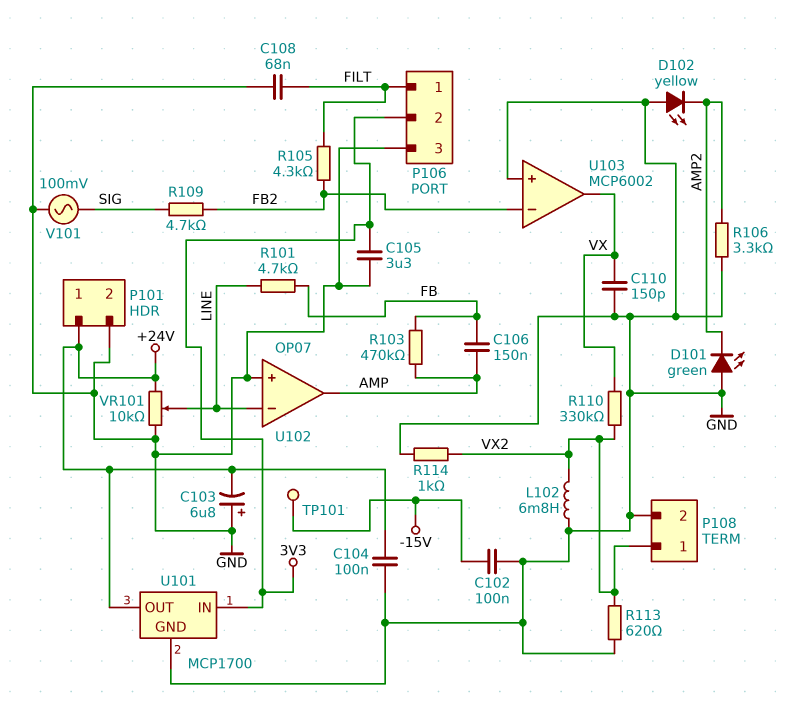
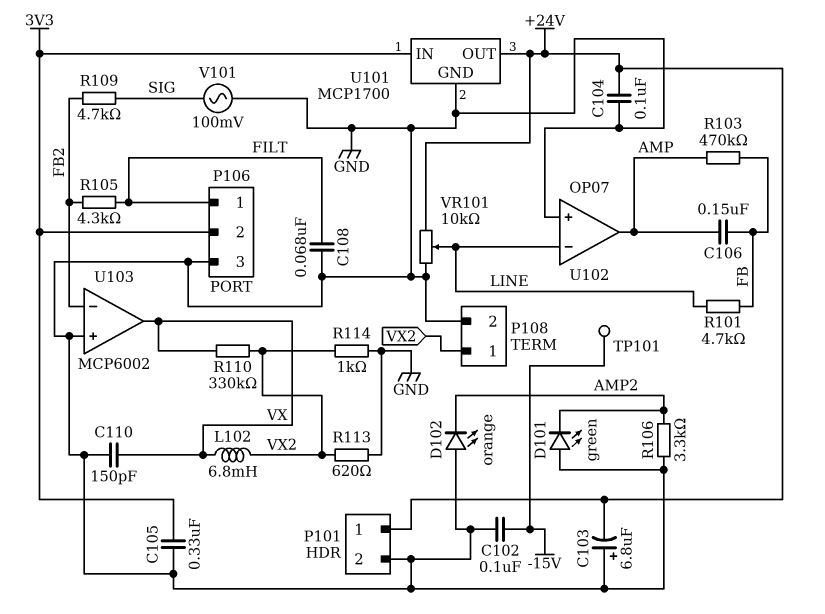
C105: 3.3uF (3V3, GND) -> 330nF (3V3, GND)
D102: LED yellow (A GND, K AMP2) -> LED orange (A GND, K AMP2)
L102: 6.8mH (GND, VX2) -> 6.8mH (VX, VX2)

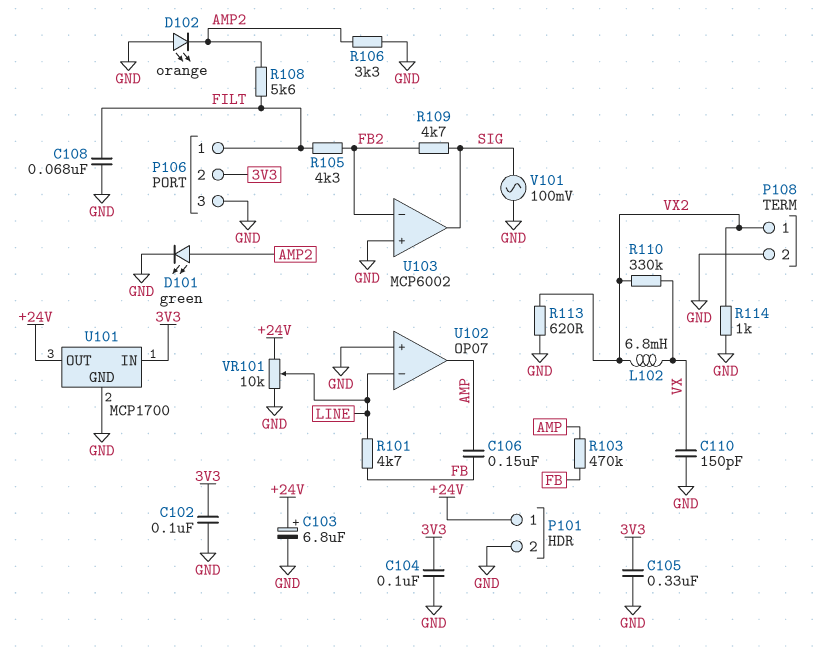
C102: 100nF (-15V, GND) -> 100nF (3V3, GND)
C103: 6.8uF (plus GND, minus +24V) -> 6.8uF (plus +24V, minus GND)
C104: 100nF (+24V, GND) -> 100nF (3V3, GND)
D101: LED green (A GND, K AMP2) -> LED green (A AMP2, K GND)
R108: none -> 5.6k (AMP2, FILT)
TP101: test point (-15V) -> none
U103 pin out: VX -> SIG

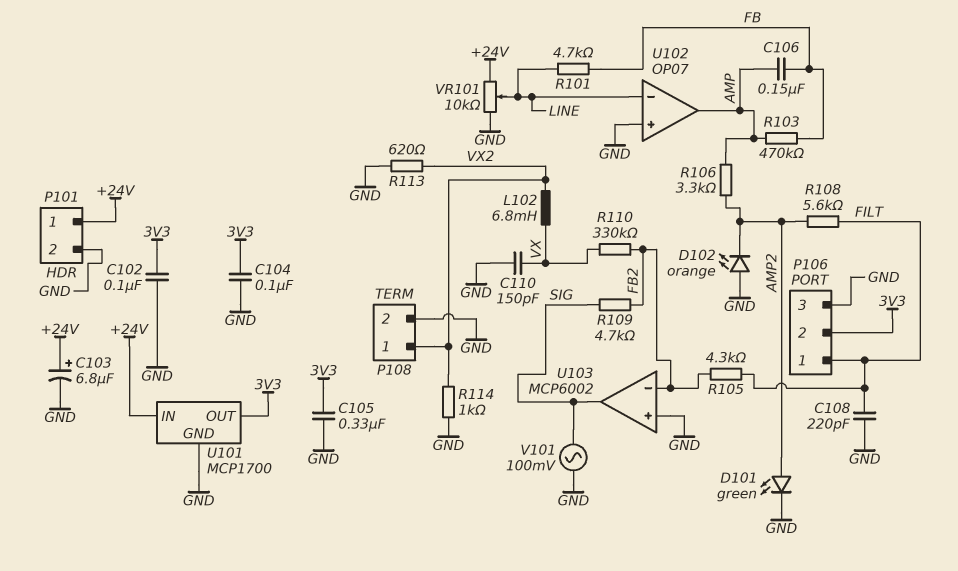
C108: 68nF (FILT, GND) -> 220pF (FILT, GND)
R106: 3.3k (AMP2, GND) -> 3.3k (AMP, AMP2)
R110: 330k (VX, VX2) -> 330k (FB2, VX)
U101 pin IN: 3V3 -> +24V
U101 pin OUT: +24V -> 3V3

